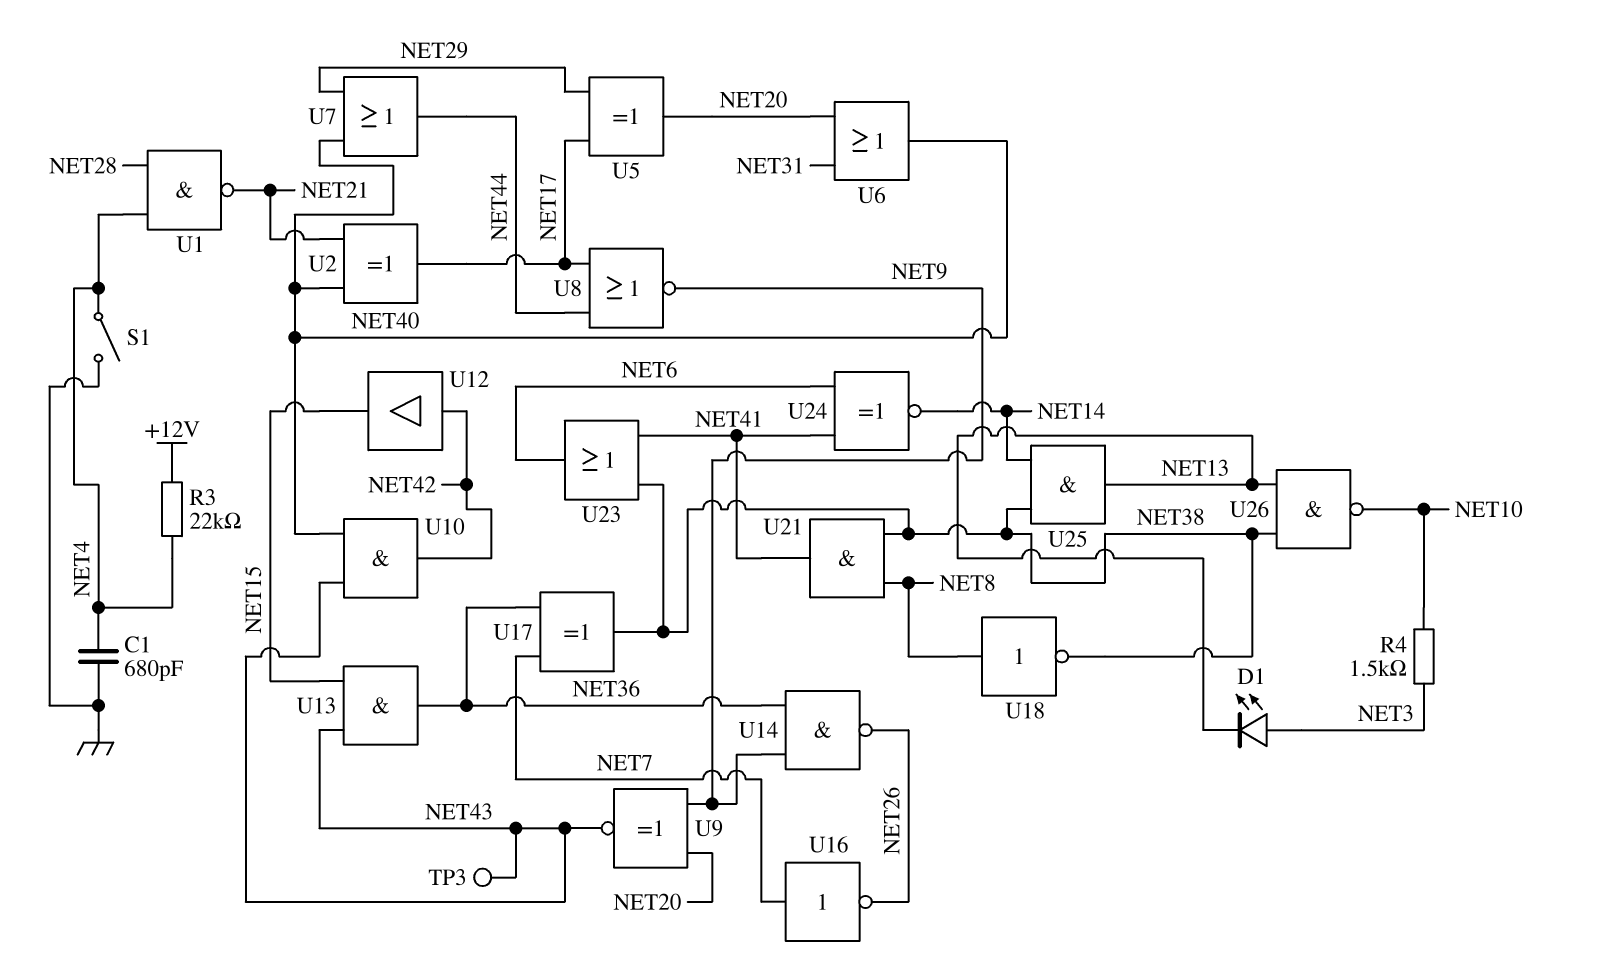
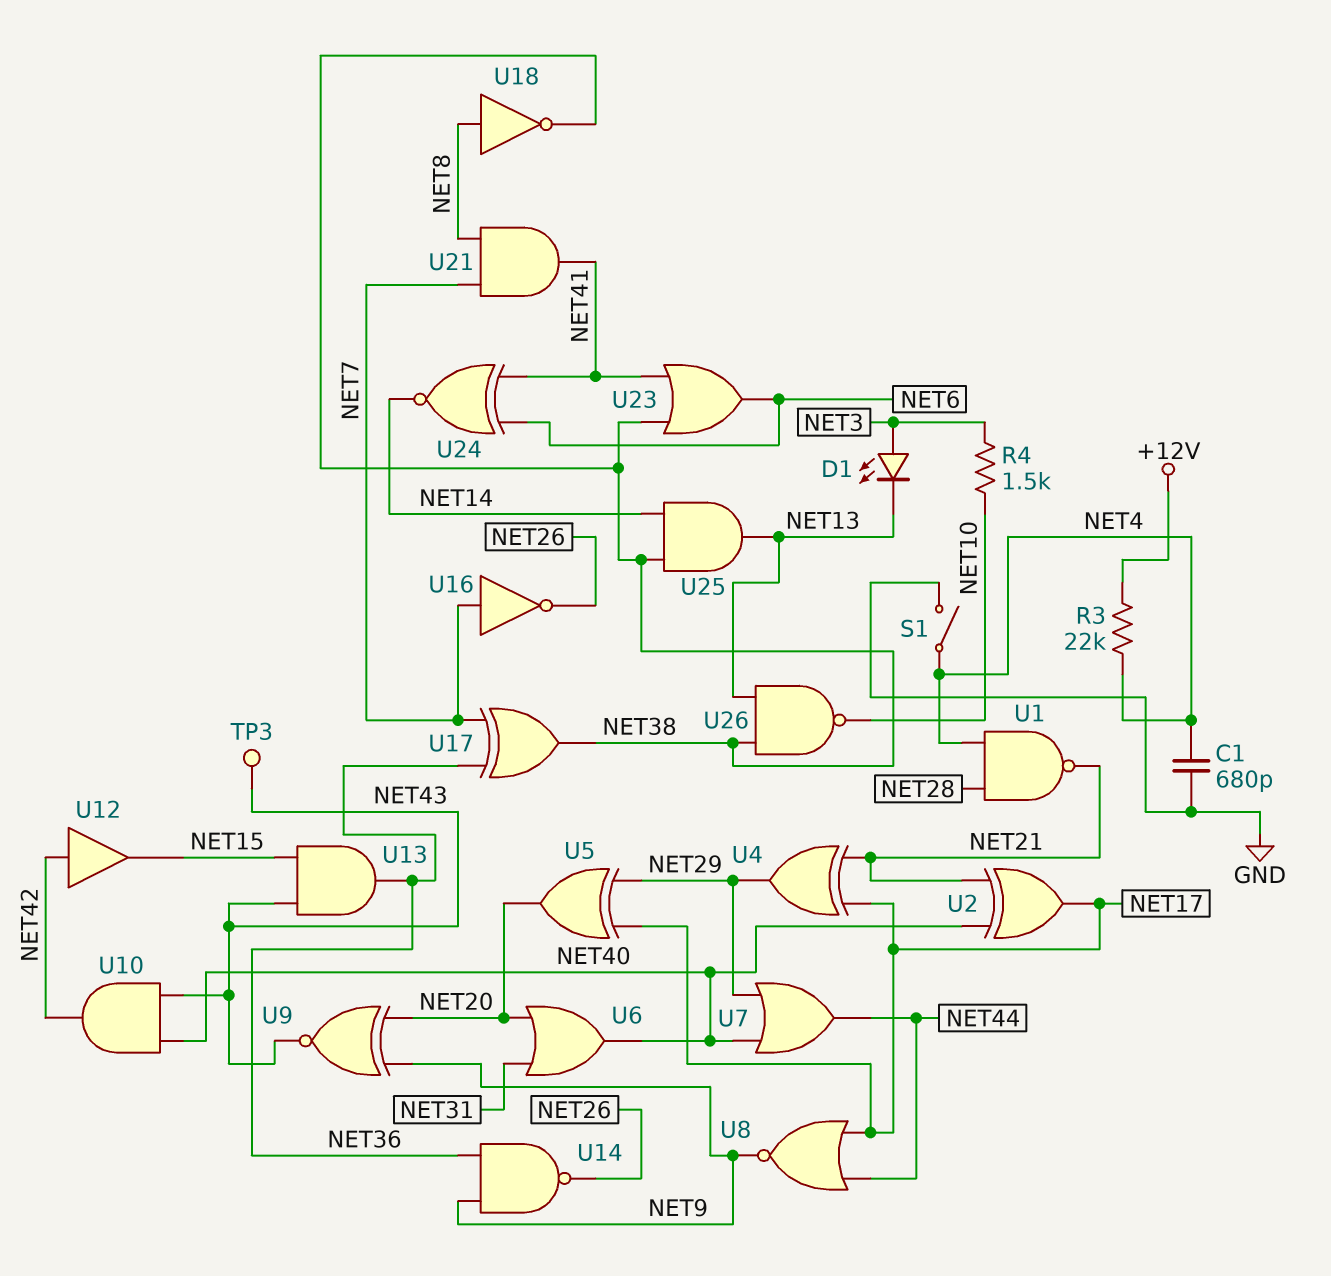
U4: none -> XOR (in NET17, in NET21, out NET29)
U21: AND (in NET8, in NET38, out NET41) -> AND (in NET7, in NET8, out NET41)

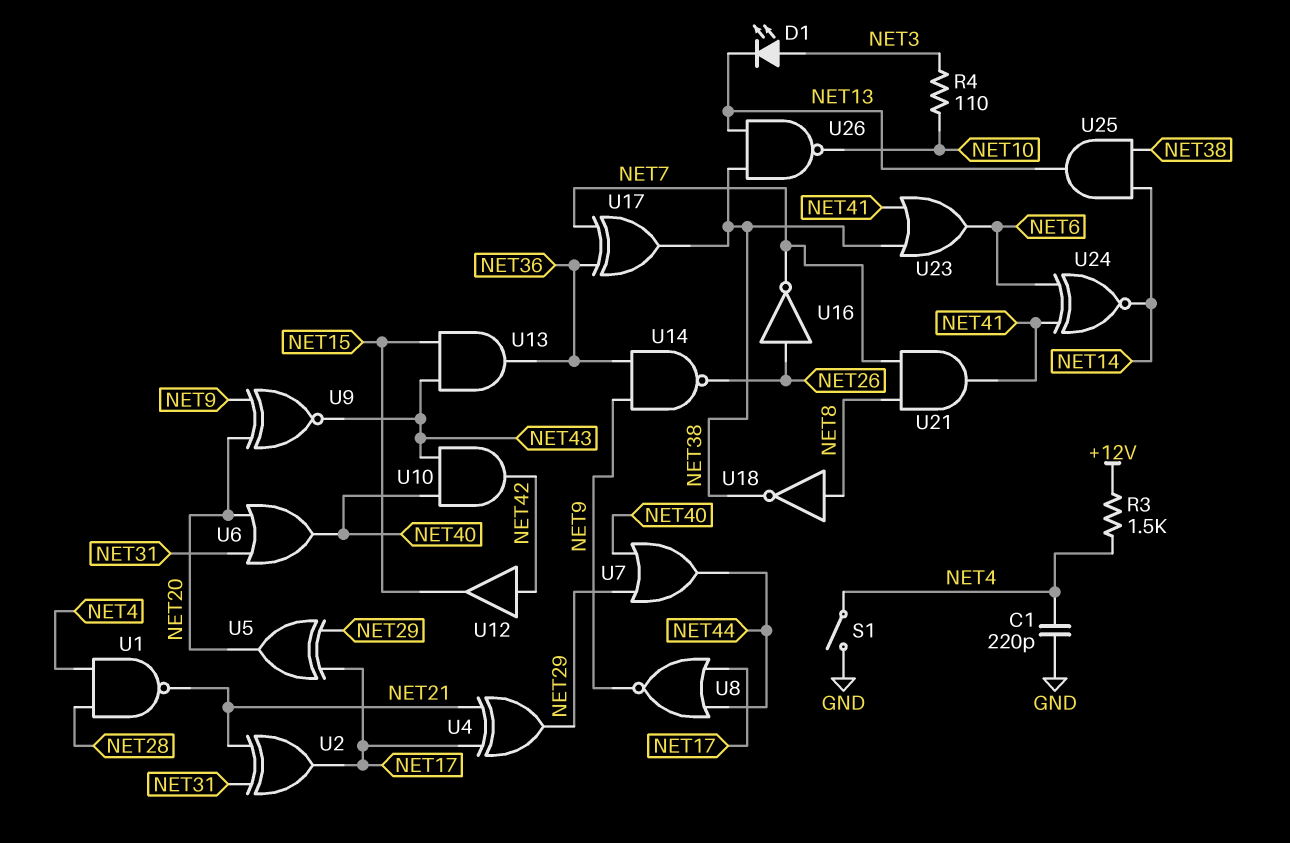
C1: 680pF (GND, NET4) -> 220pF (GND, NET4)
R3: 22k (+12V, NET4) -> 1.5k (+12V, NET4)
R4: 1.5k (NET3, NET10) -> 110 (NET3, NET10)
TP3: test point (NET43) -> none
U2: XOR (in NET21, in NET40, out NET17) -> XOR (in NET21, in NET31, out NET17)
U16: NOT (in NET7, out NET26) -> NOT (in NET26, out NET7)

